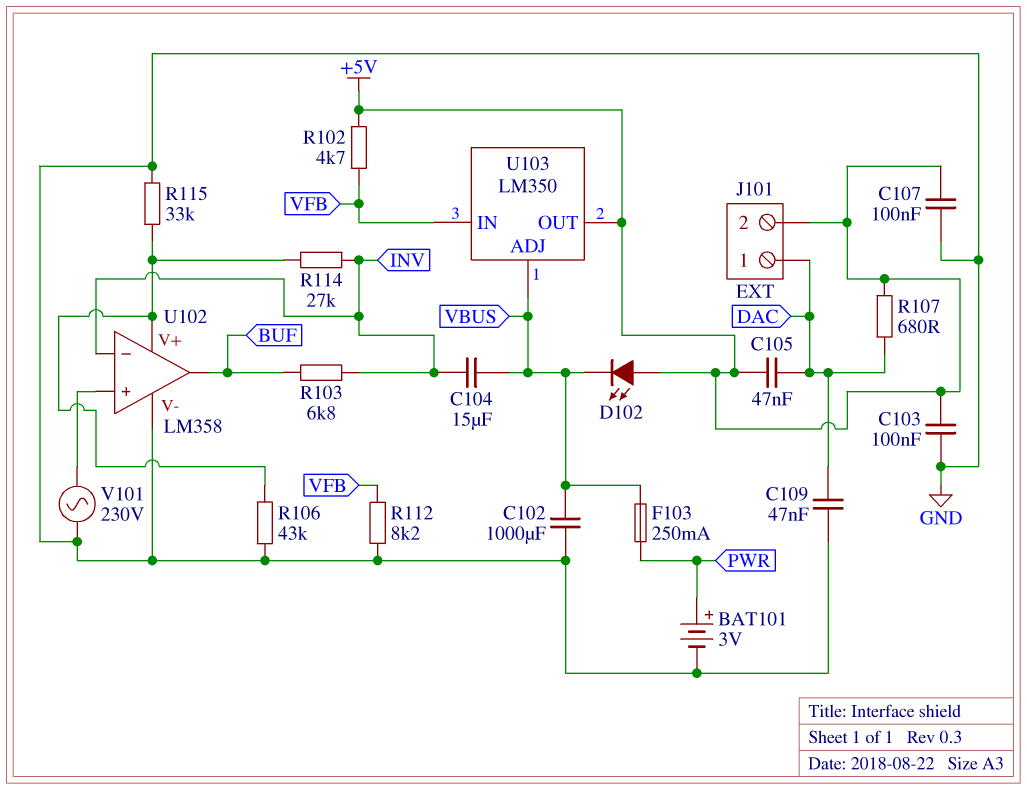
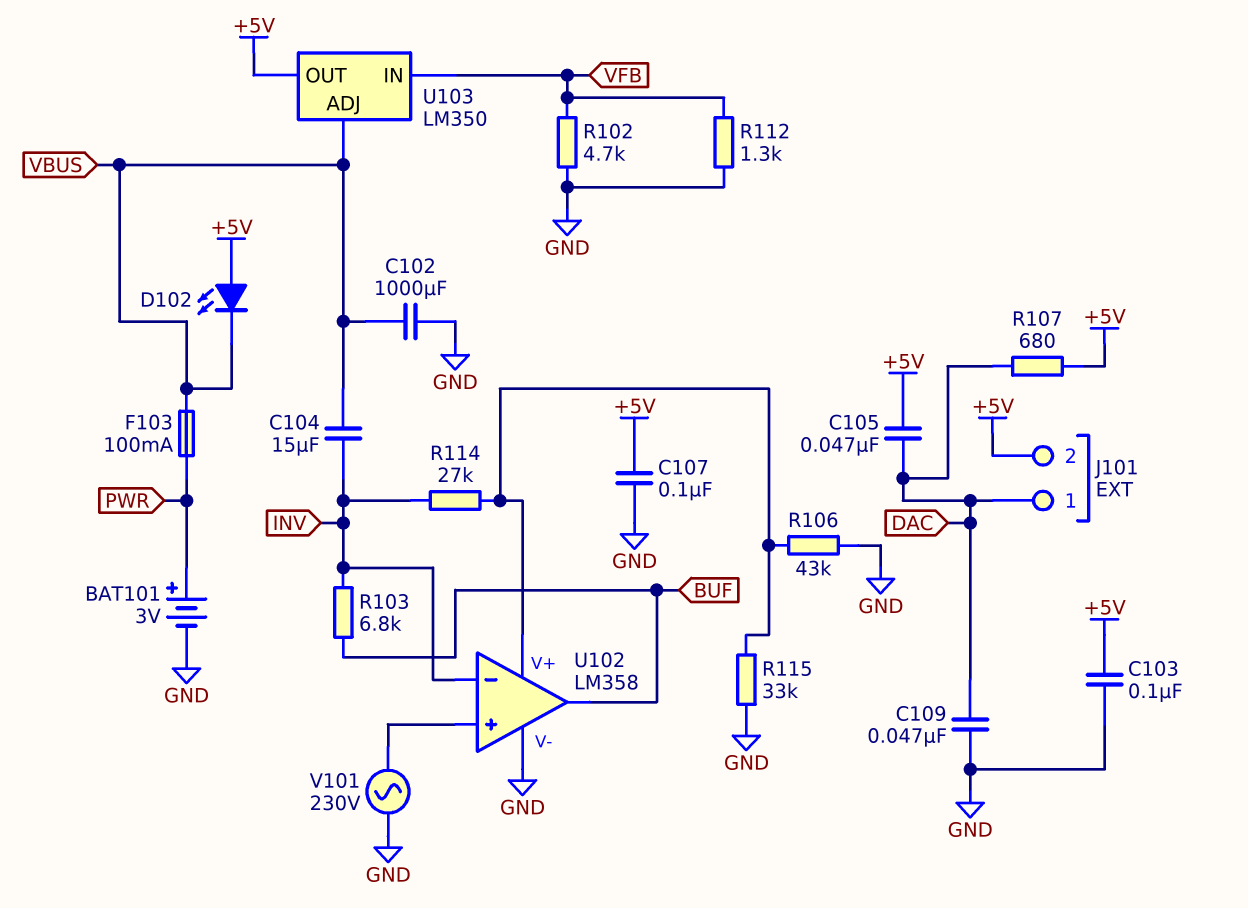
F103: 250mA (PWR, VBUS) -> 100mA (PWR, VBUS)
R102: 4.7k (+5V, VFB) -> 4.7k (GND, VFB)
R112: 8.2k (GND, VFB) -> 1.3k (GND, VFB)

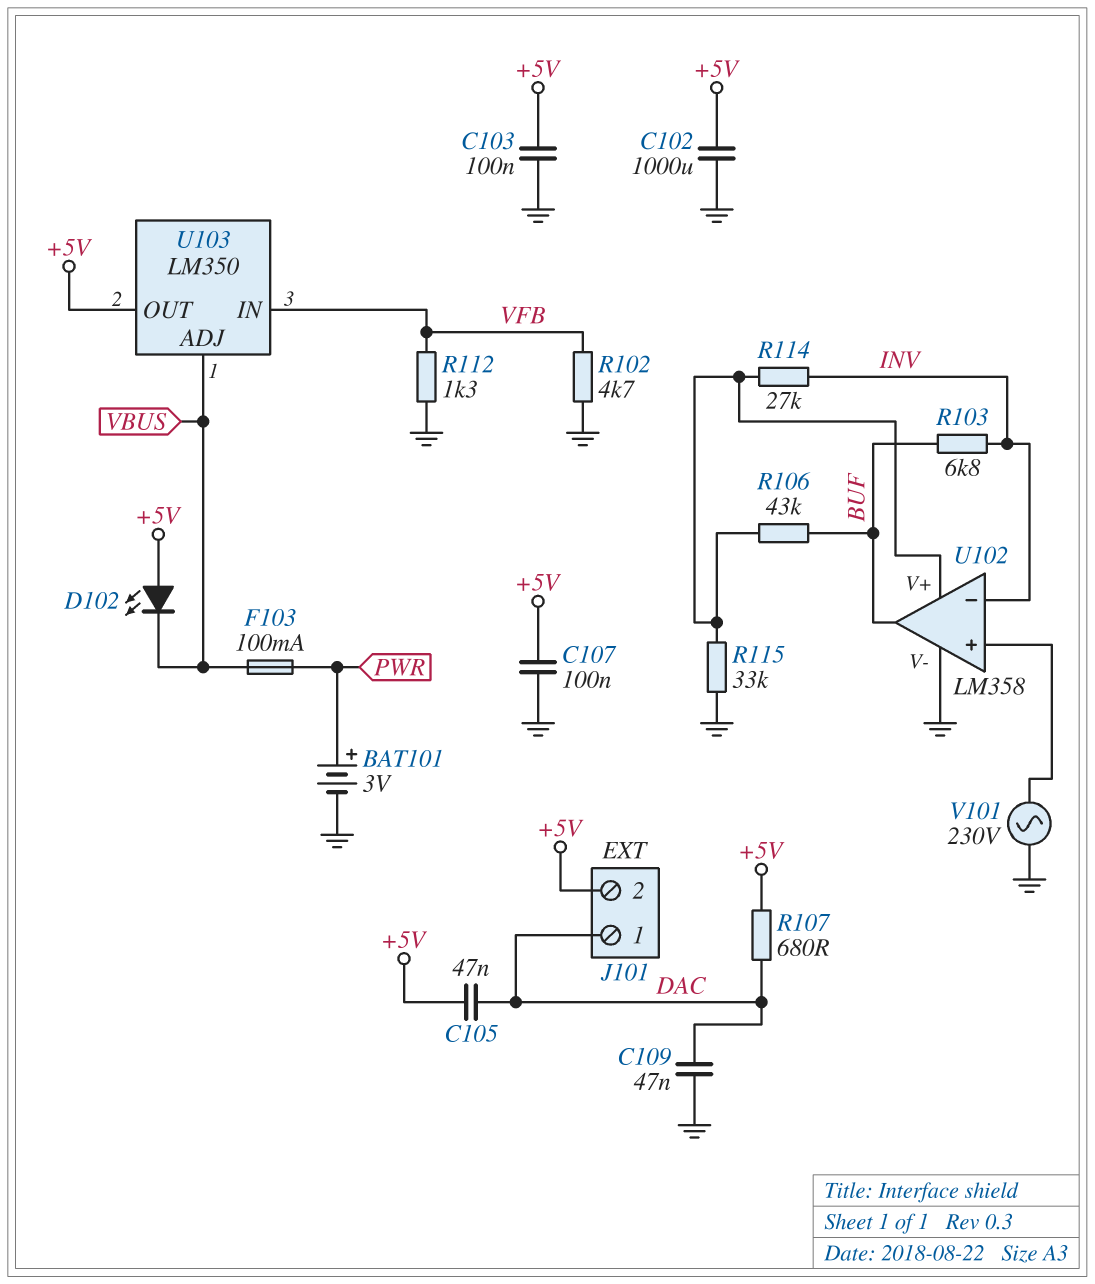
C102: 1000uF (GND, VBUS) -> 1000uF (+5V, GND)
C104: 15uF (INV, VBUS) -> none
R106: 43k (GND, U102/V+) -> 43k (BUF, U102/V+)

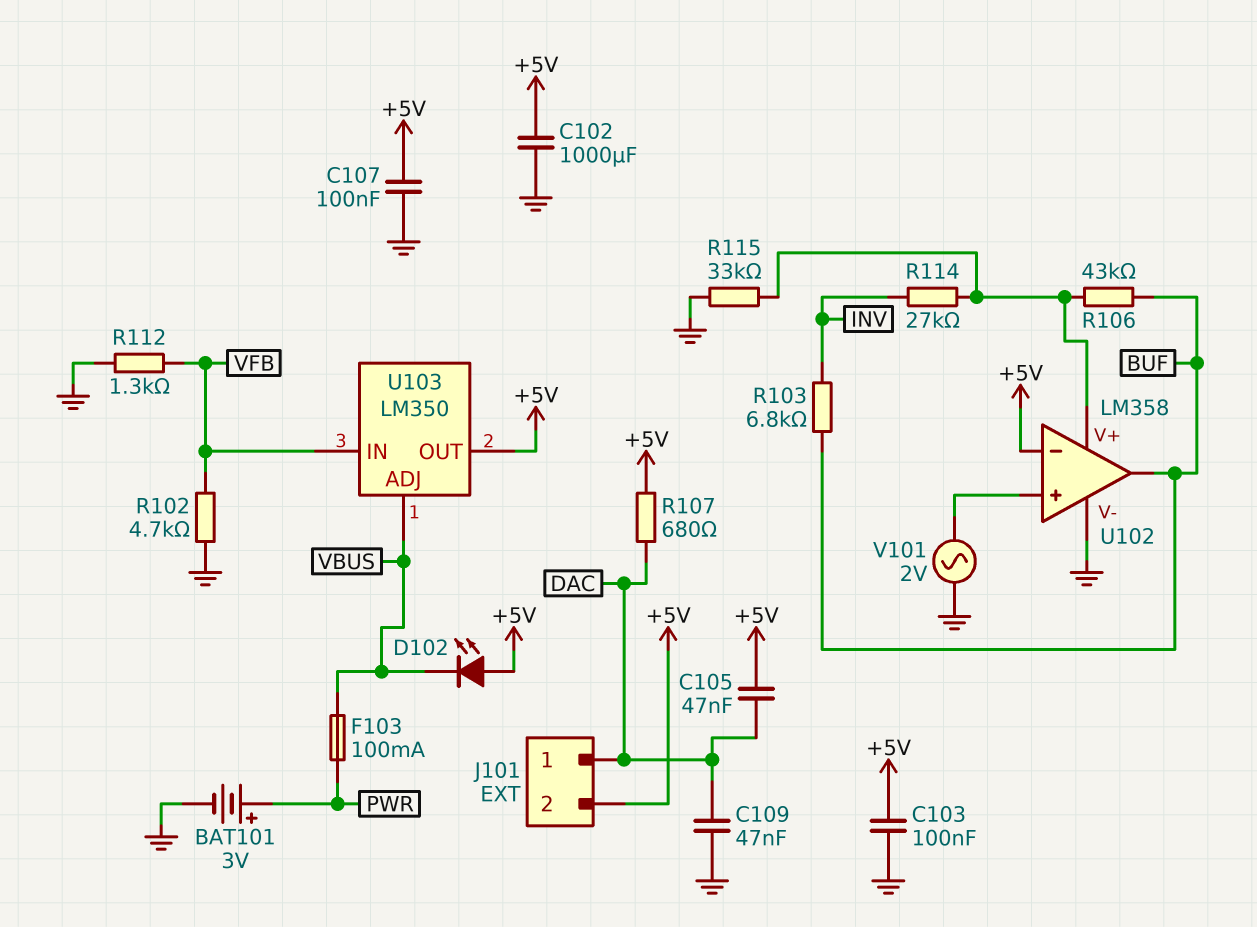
U102 pin in-: INV -> +5V
V101: AC 230V (GND, U102/in+) -> AC 2V (GND, U102/in+)

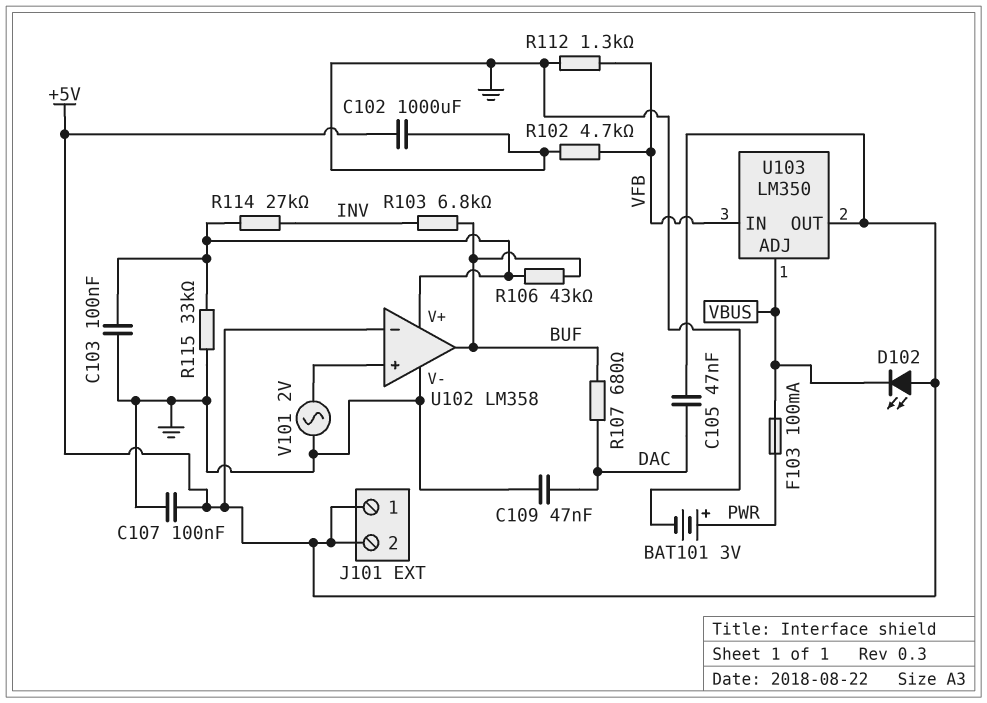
C103: 100nF (+5V, GND) -> 100nF (GND, U102/V+)
J101 pin 1: DAC -> +5V
R107: 680 (+5V, DAC) -> 680 (BUF, DAC)

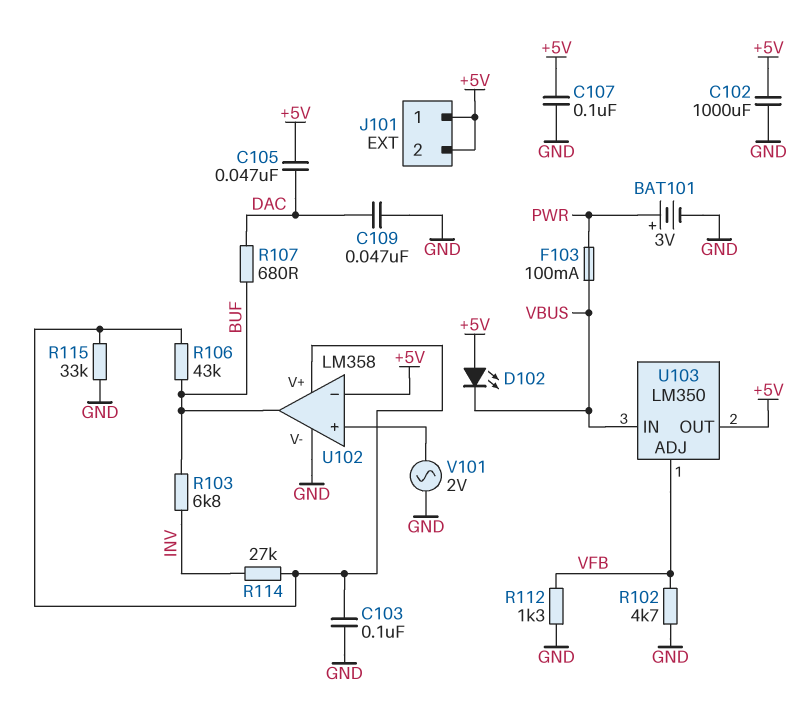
U103 pin ADJ: VBUS -> VFB
U103 pin IN: VFB -> VBUS

